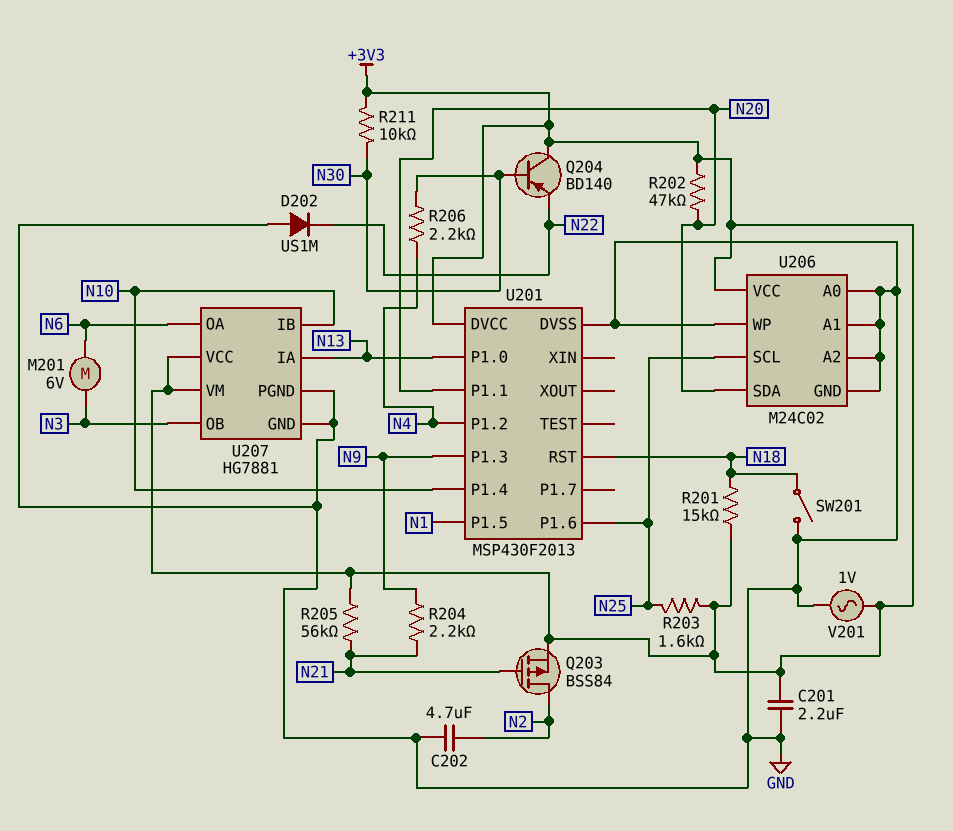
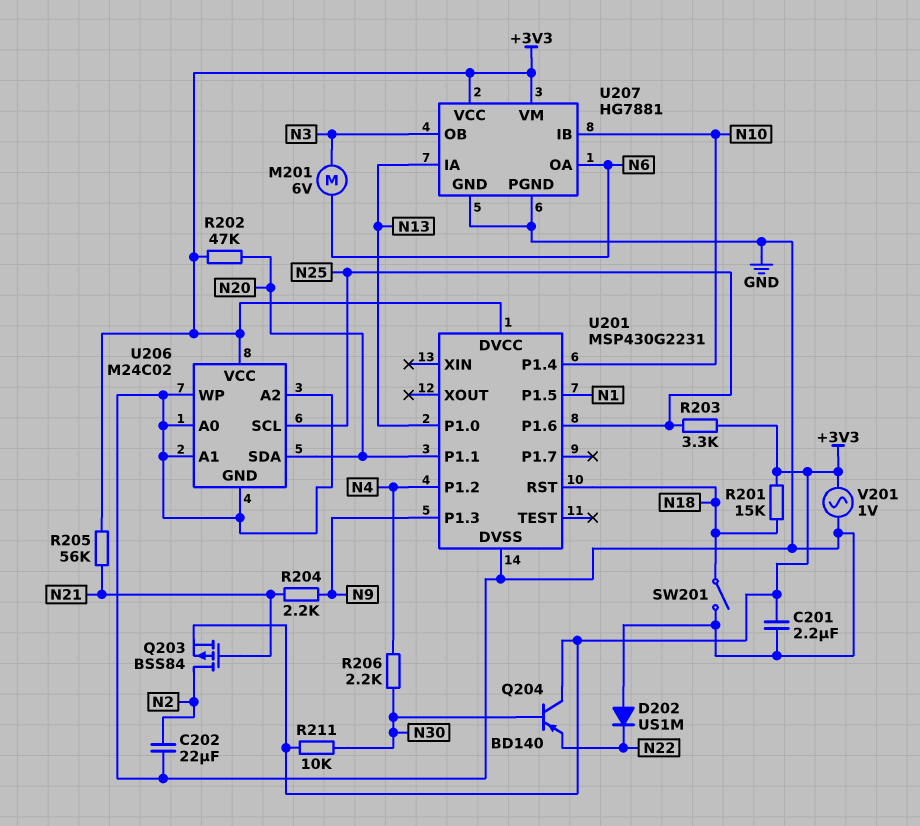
C202: 4.7uF (GND, N2) -> 22uF (GND, N2)
R203: 1.6k (+3V3, N25) -> 3.3k (+3V3, N25)
U201: MSP430F2013 -> MSP430G2231

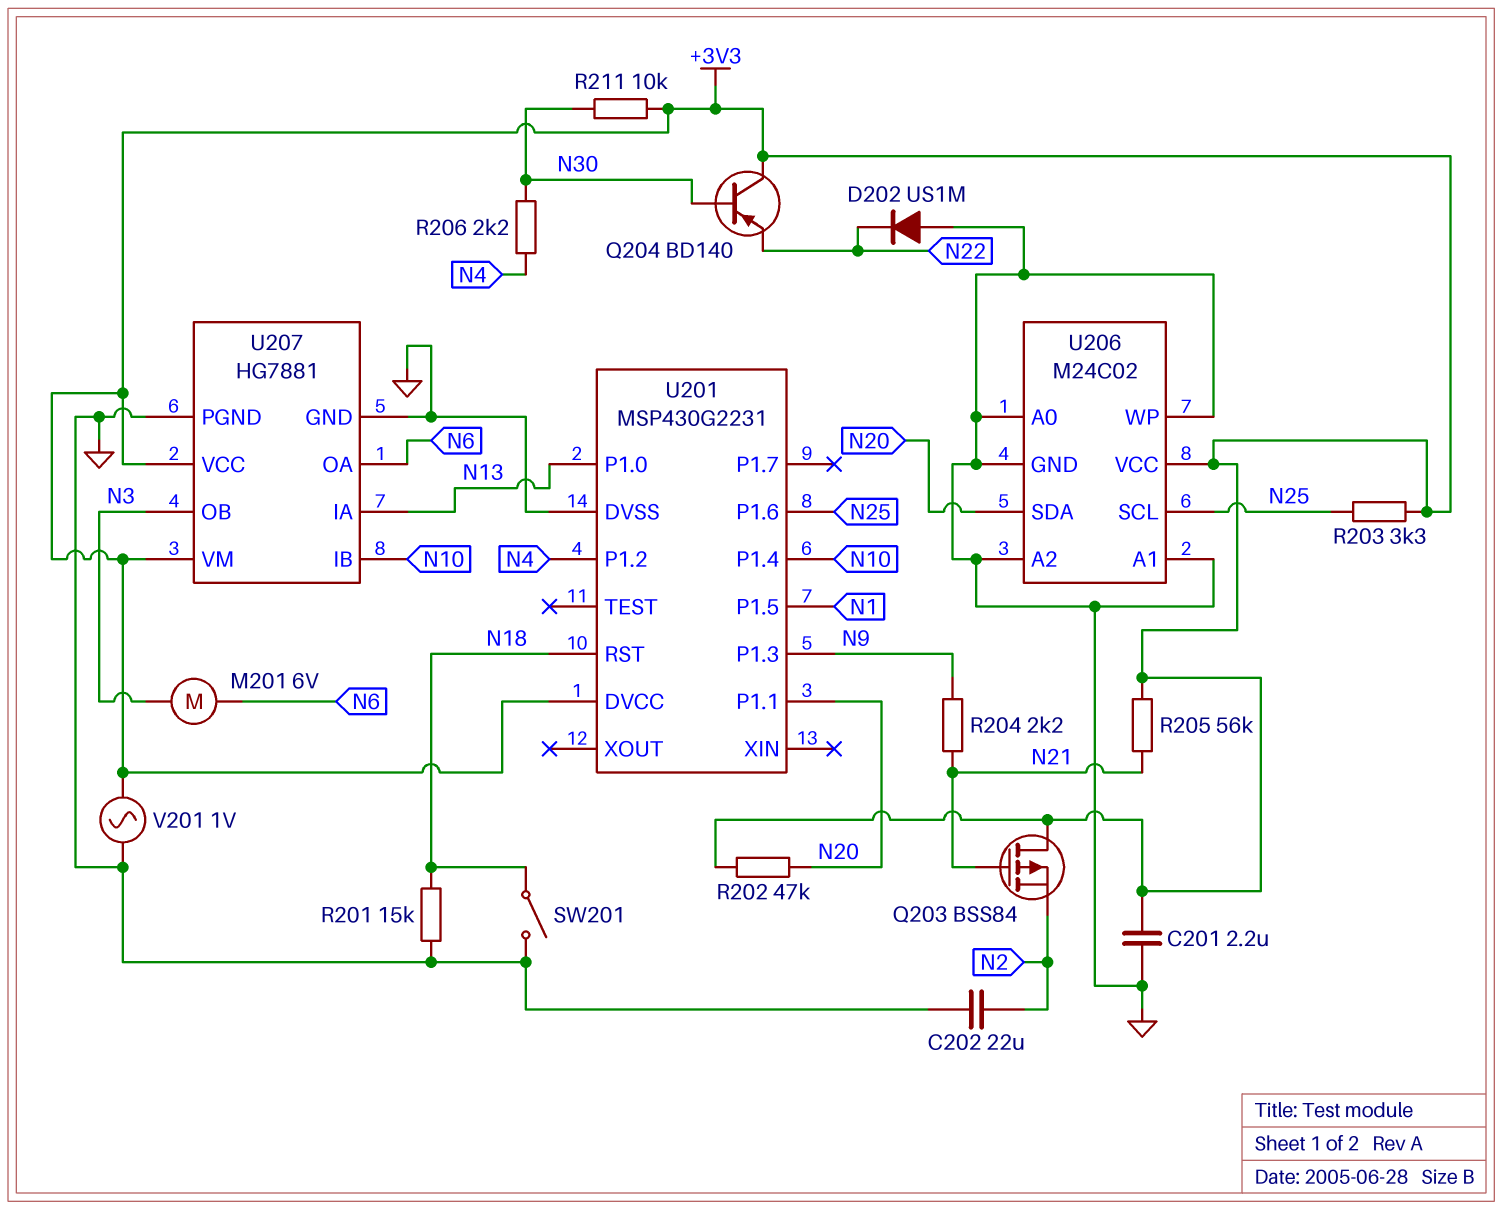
Q203: PMOS BSS84 (G N21, D N2, S +3V3) -> PMOS BSS84 (G N21, D +3V3, S N2)
R201: 15k (+3V3, N18) -> 15k (GND, N18)

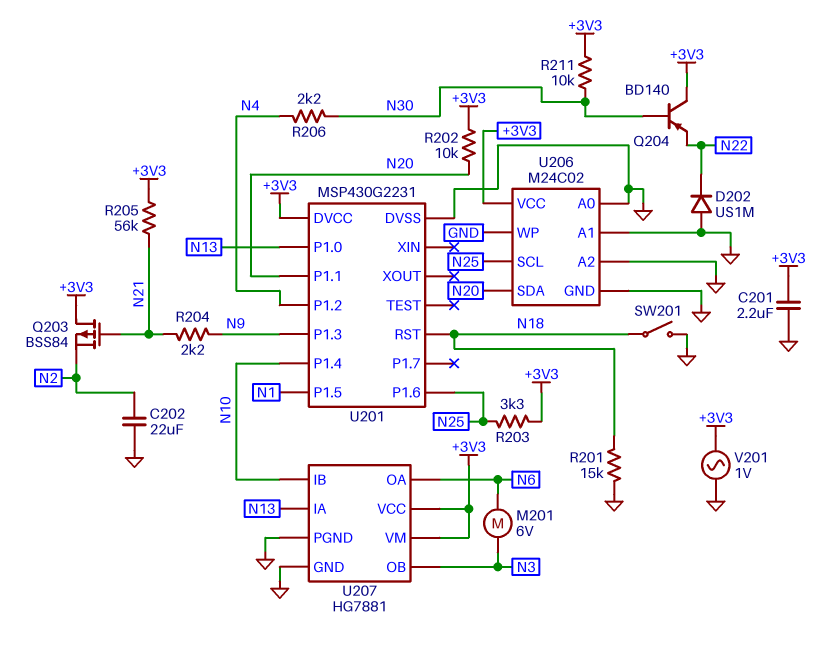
R202: 47k (+3V3, N20) -> 10k (+3V3, N20)

